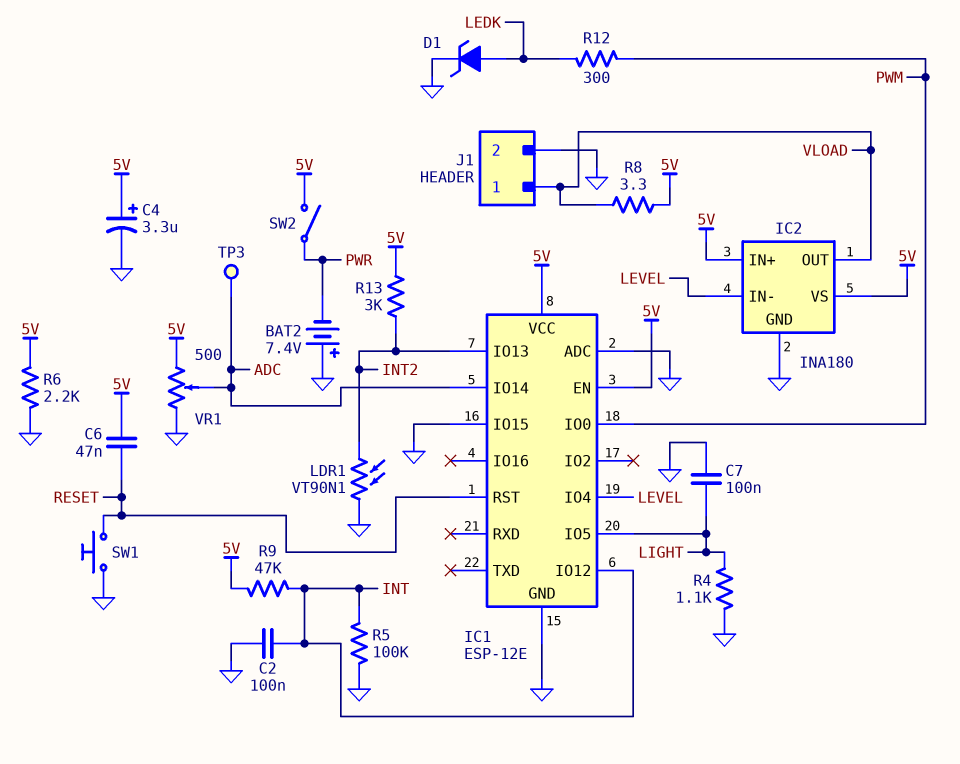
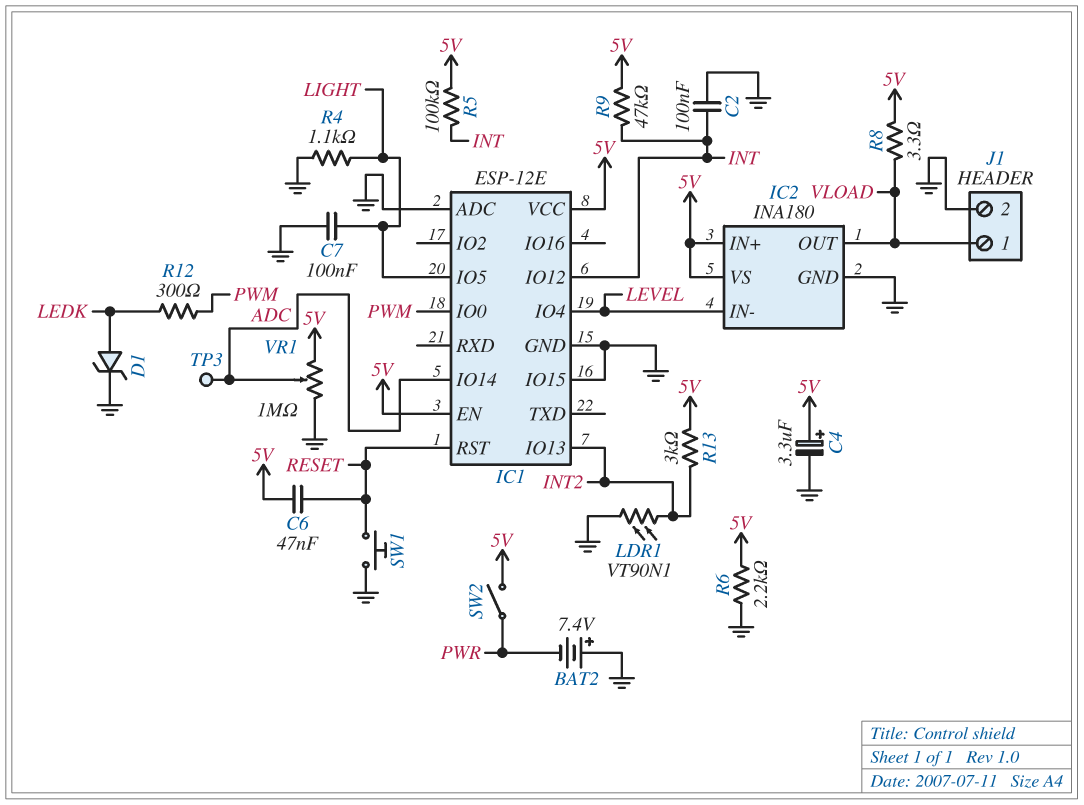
R5: 100k (GND, INT) -> 100k (5V, INT)
VR1: 500 (5V, GND, wiper ADC) -> 1M (5V, GND, wiper ADC)

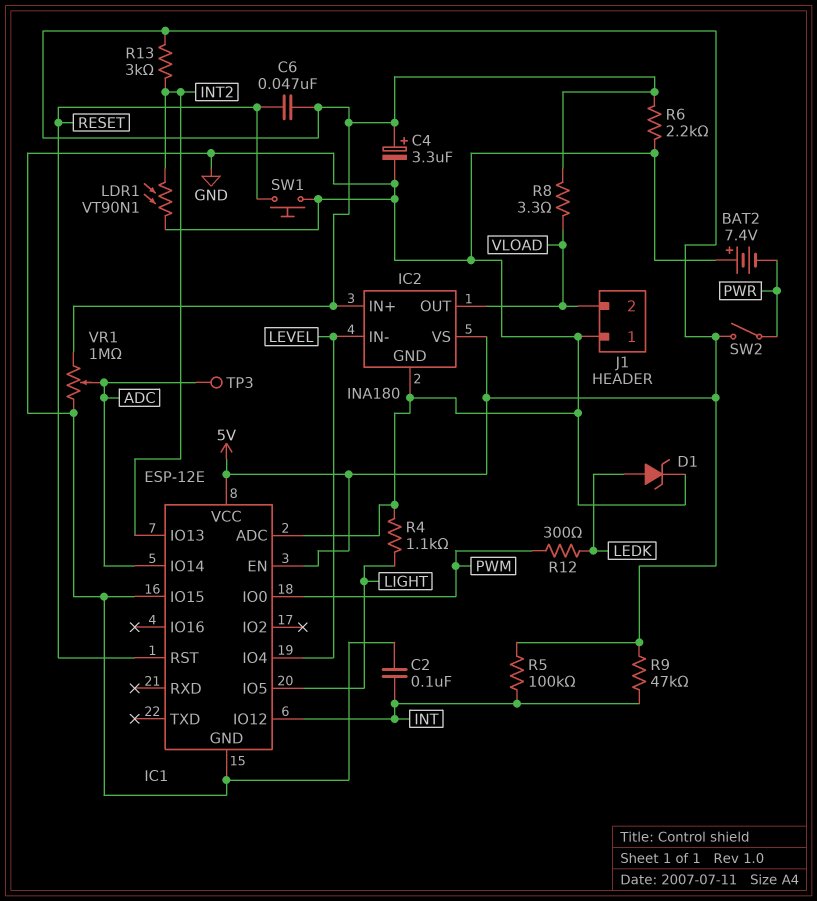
C7: 100nF (GND, LIGHT) -> none
J1 pin 1: VLOAD -> GND
J1 pin 2: GND -> VLOAD

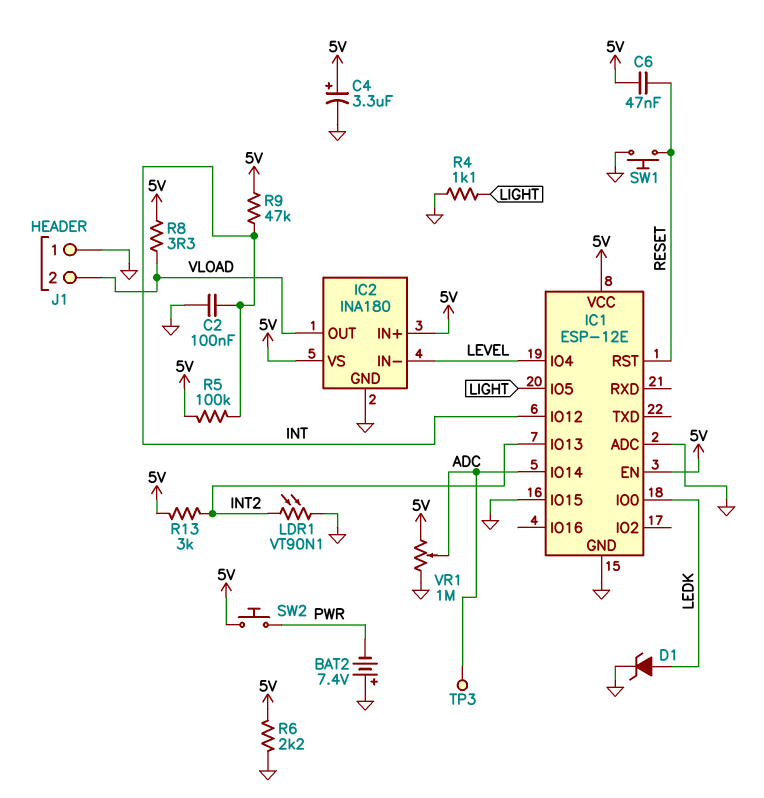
IC1 pin IO0: PWM -> LEDK
R12: 300 (LEDK, PWM) -> none
SW2: switch (5V, PWR) -> button (5V, PWR)

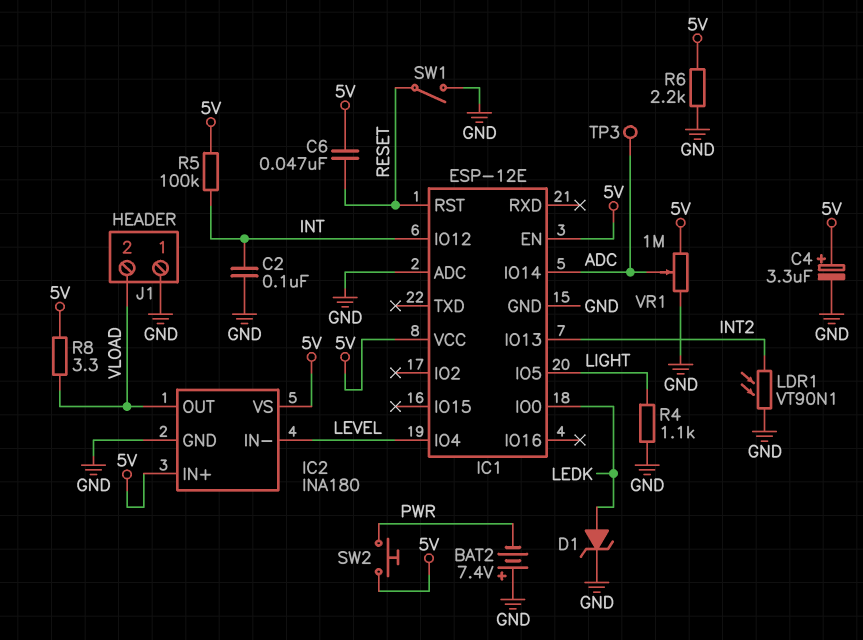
IC1 pin IO15: GND -> none
R9: 47k (5V, INT) -> none
R13: 3k (5V, INT2) -> none
SW1: button (GND, RESET) -> switch (GND, RESET)

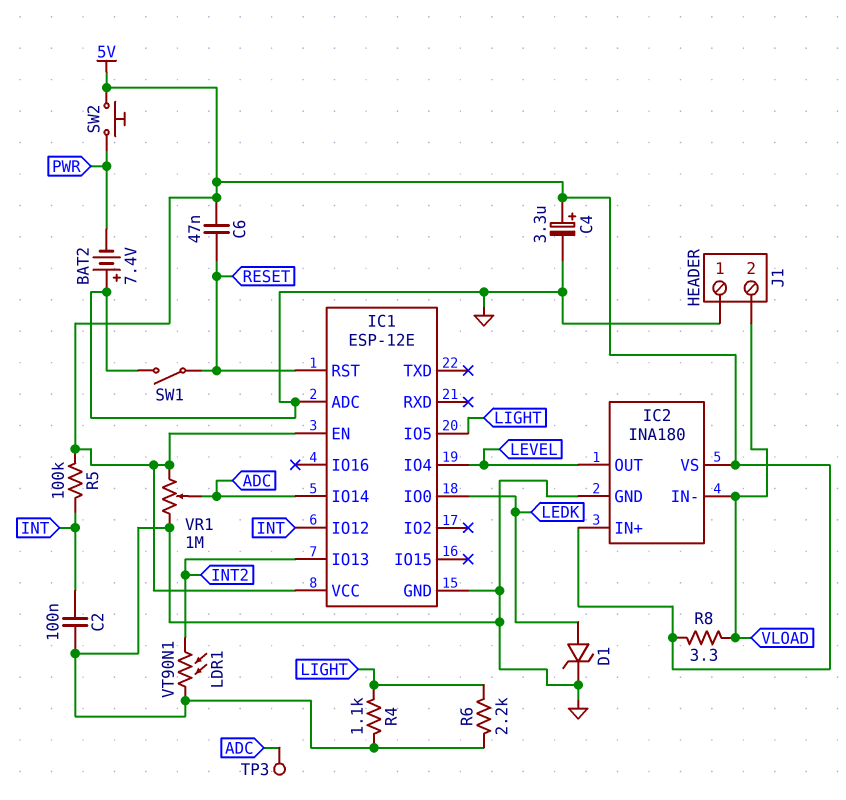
IC2 pin IN-: LEVEL -> VLOAD
IC2 pin OUT: VLOAD -> LEVEL
R6: 2.2k (5V, GND) -> 2.2k (GND, LIGHT)

